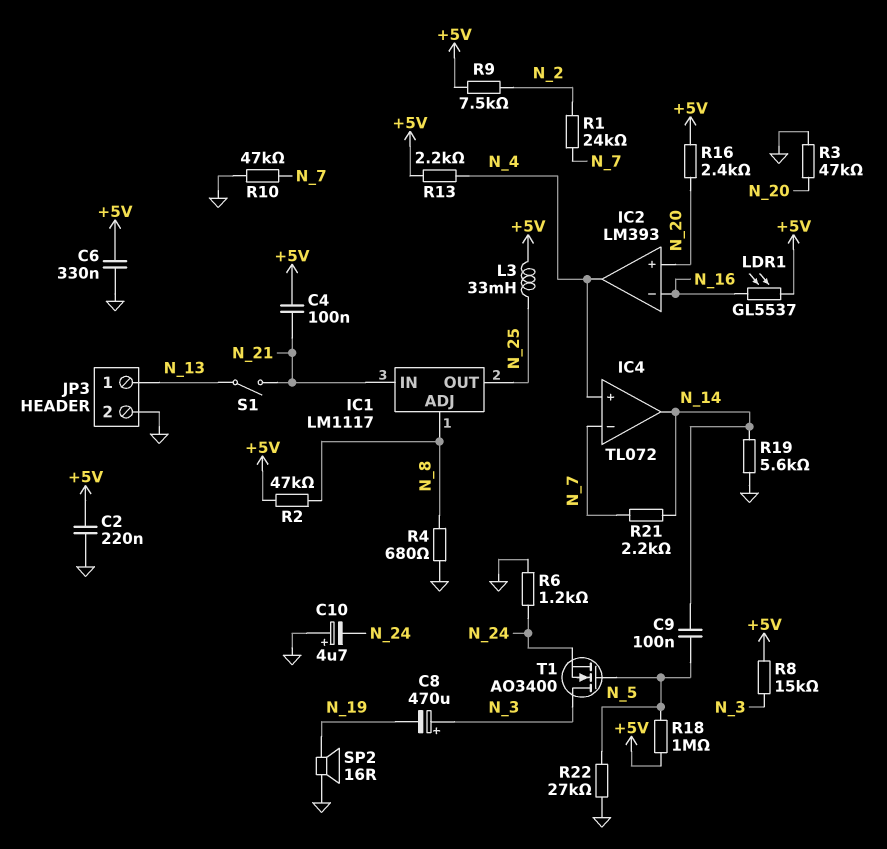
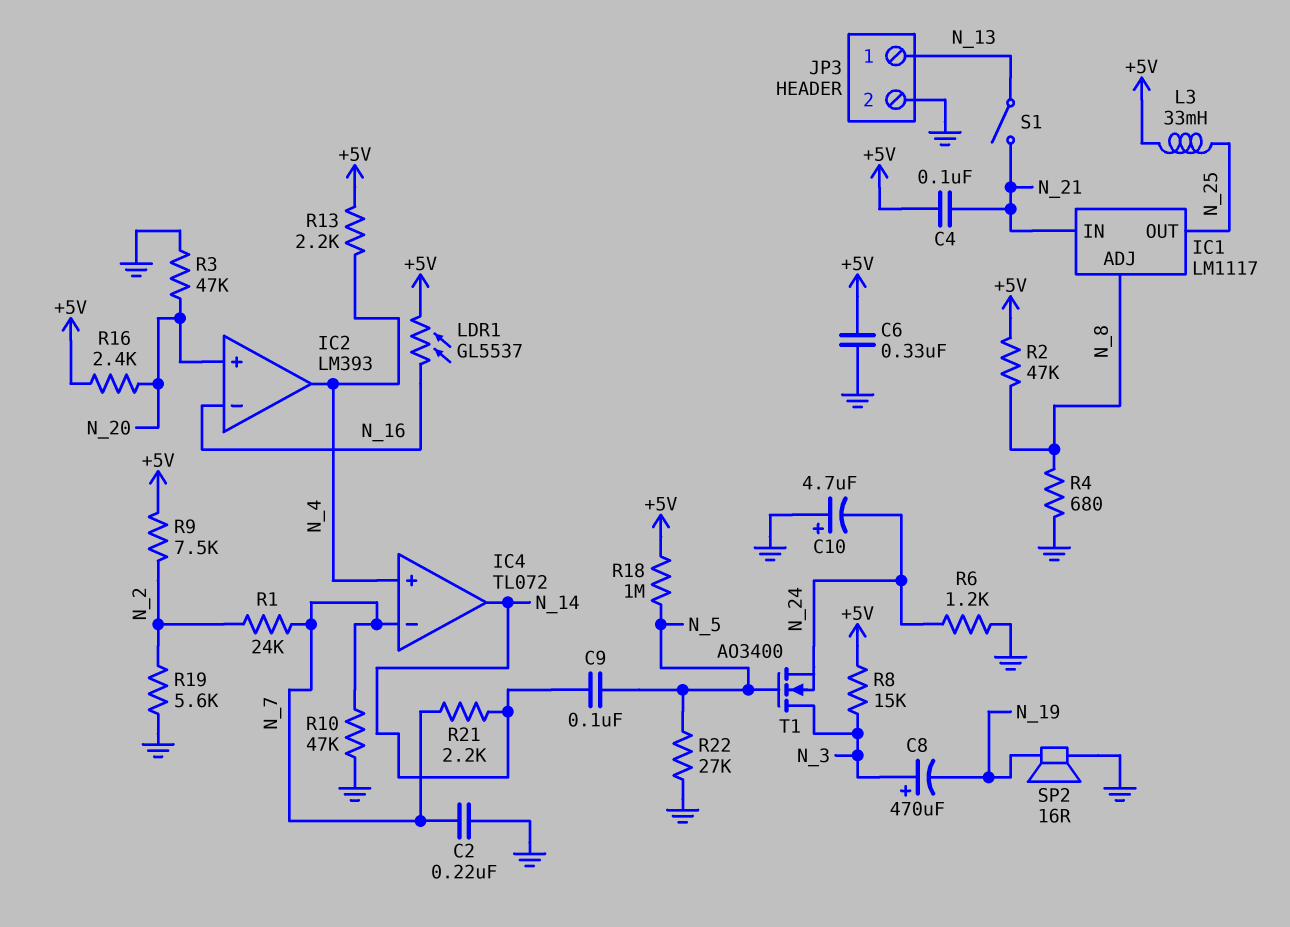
C2: 220nF (+5V, GND) -> 220nF (GND, N_7)
R19: 5.6k (GND, N_14) -> 5.6k (GND, N_2)

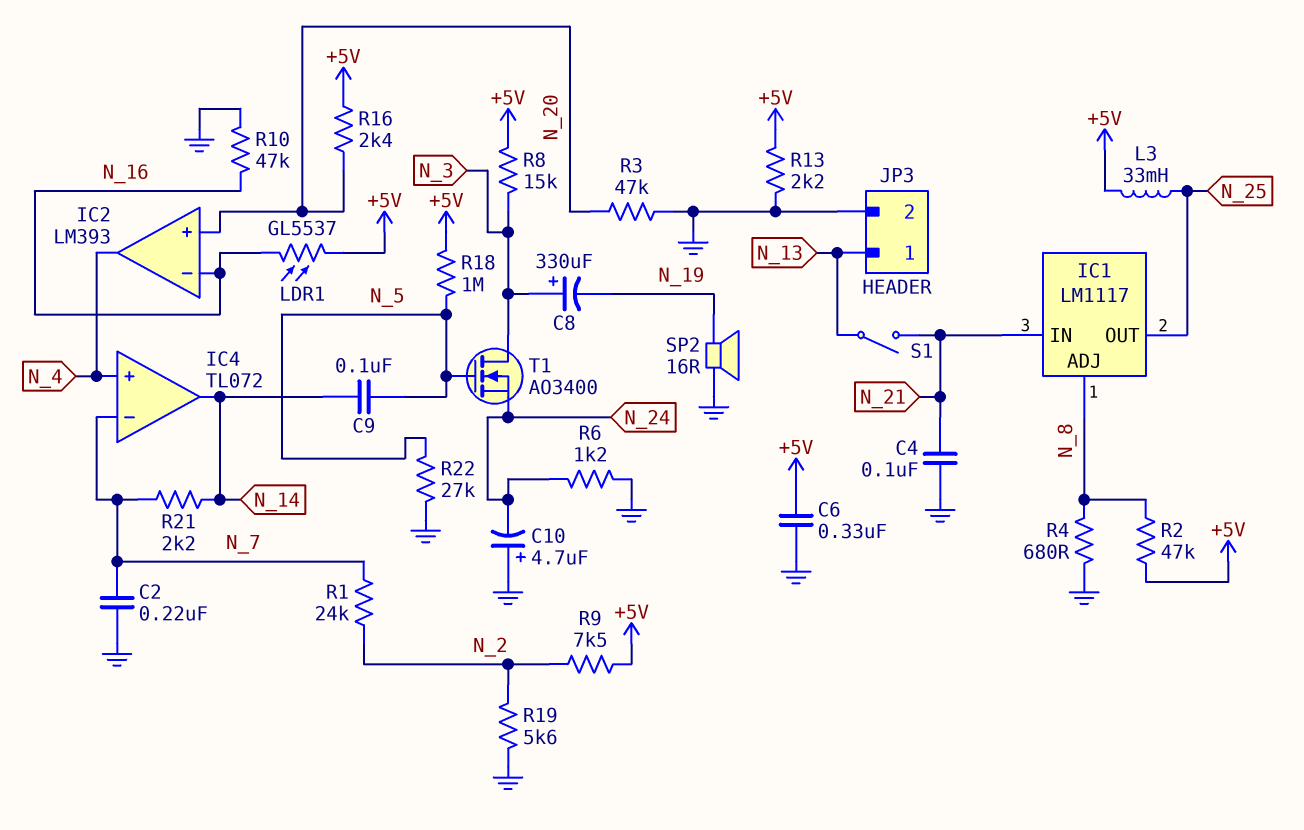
C4: 100nF (+5V, N_21) -> 100nF (GND, N_21)
C8: 470uF (plus N_3, minus N_19) -> 330uF (plus N_3, minus N_19)
R10: 47k (GND, N_7) -> 47k (GND, N_16)
R13: 2.2k (+5V, N_4) -> 2.2k (+5V, GND)

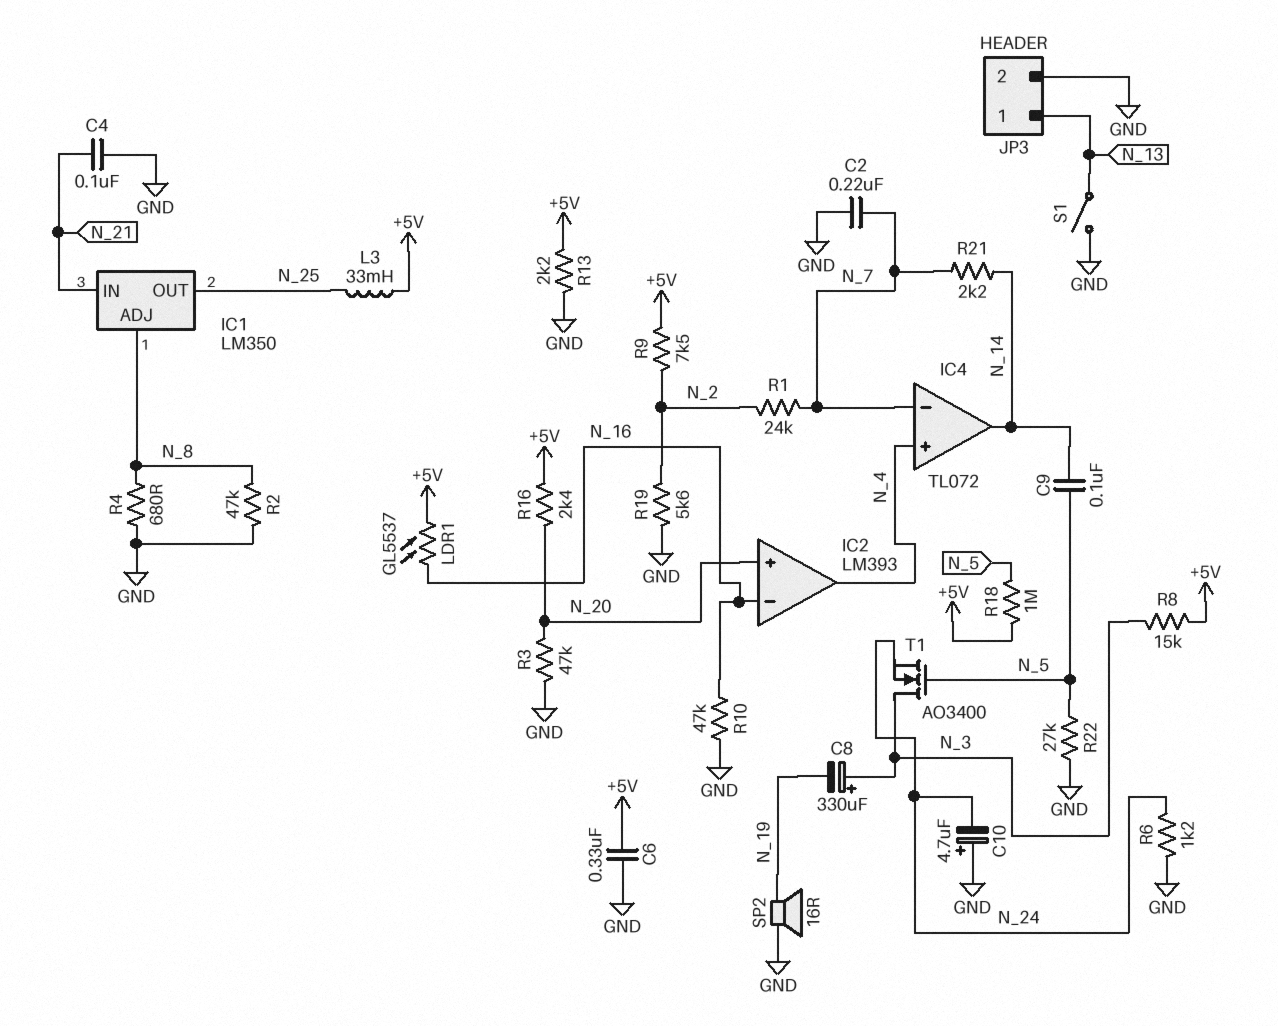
IC1: LM1117 -> LM350
R2: 47k (+5V, N_8) -> 47k (GND, N_8)
S1: switch (N_13, N_21) -> switch (GND, N_13)

